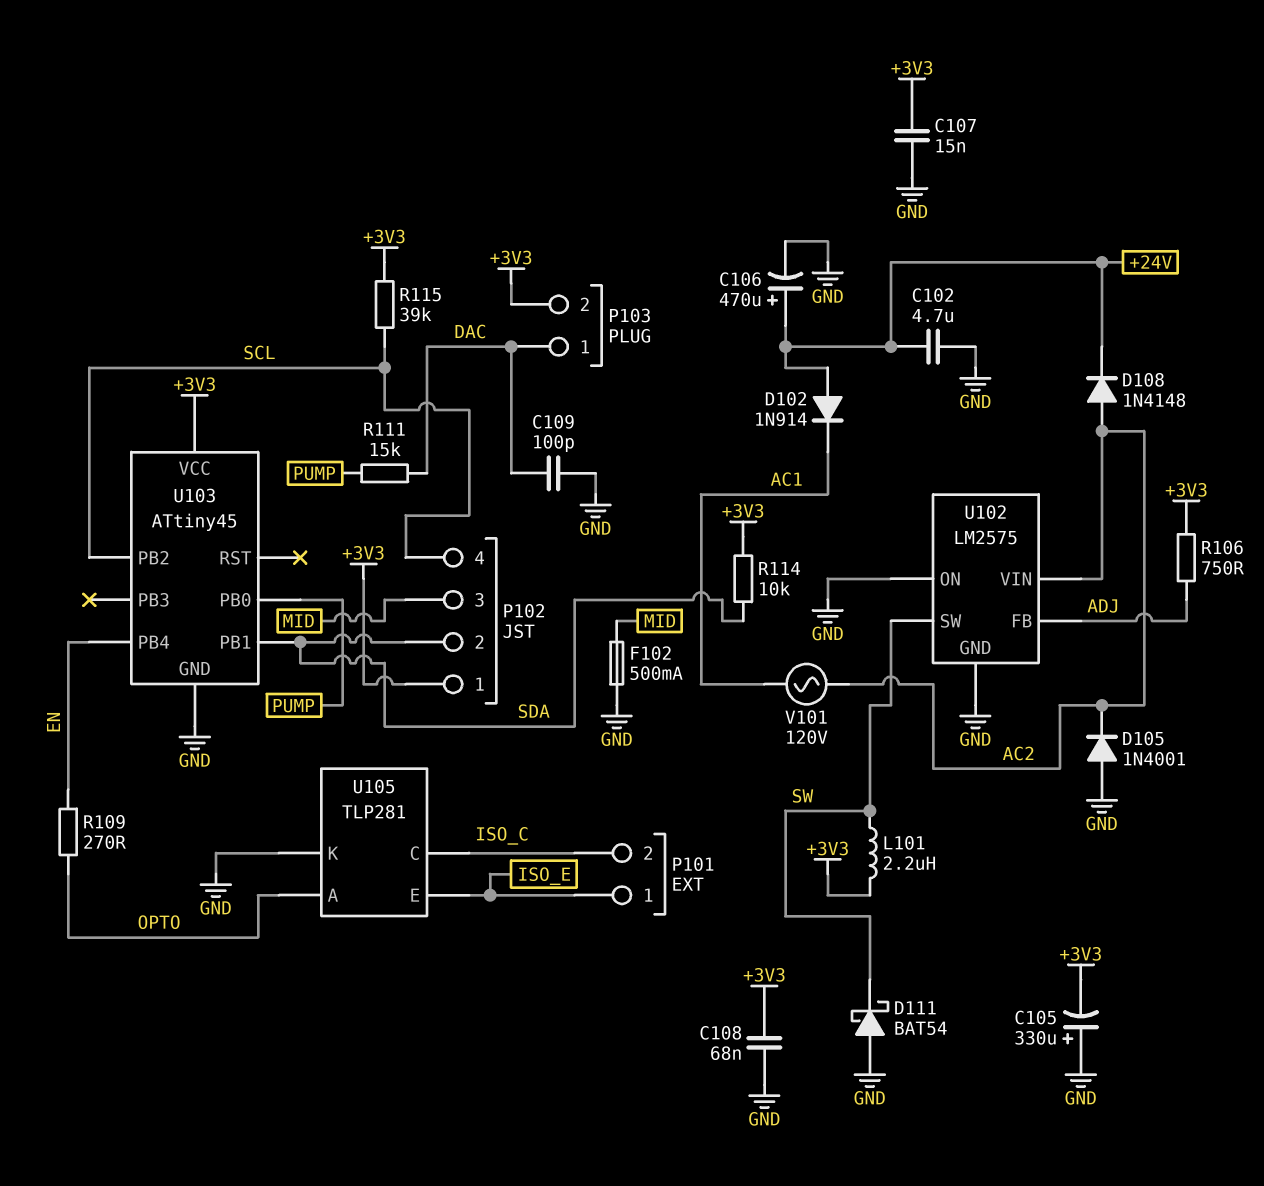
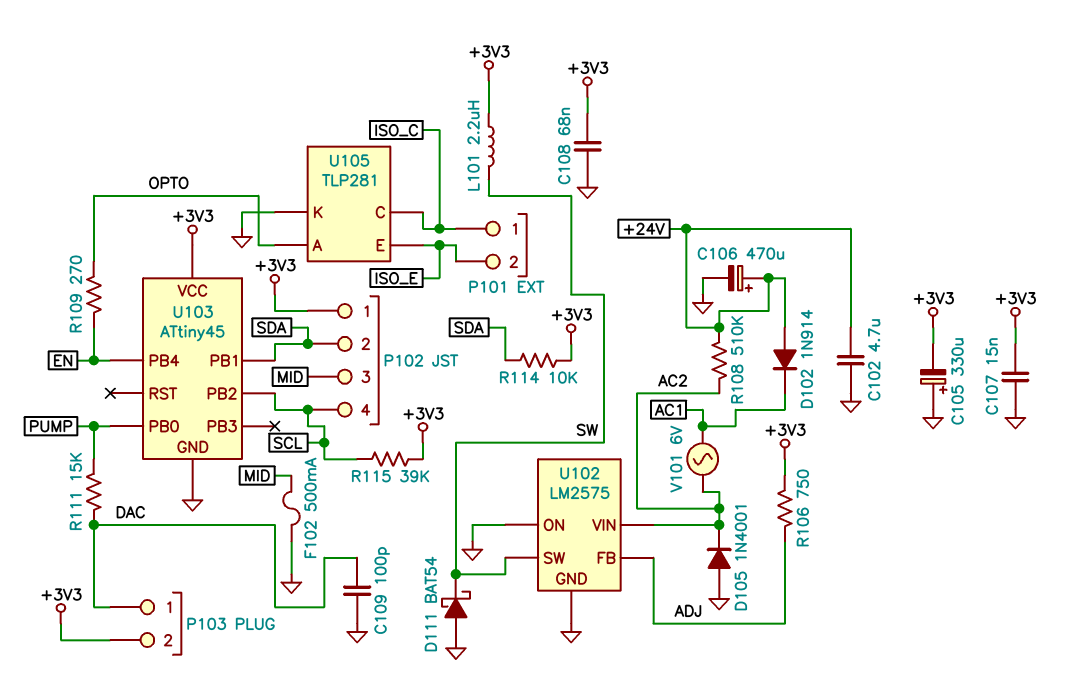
D108: diode 1N4148 (A AC2, K +24V) -> none
P101 pin 1: ISO_E -> ISO_C
P101 pin 2: ISO_C -> ISO_E
R108: none -> 510k (+24V, AC2)
V101: AC 120V (AC1, AC2) -> AC 6V (AC1, AC2)

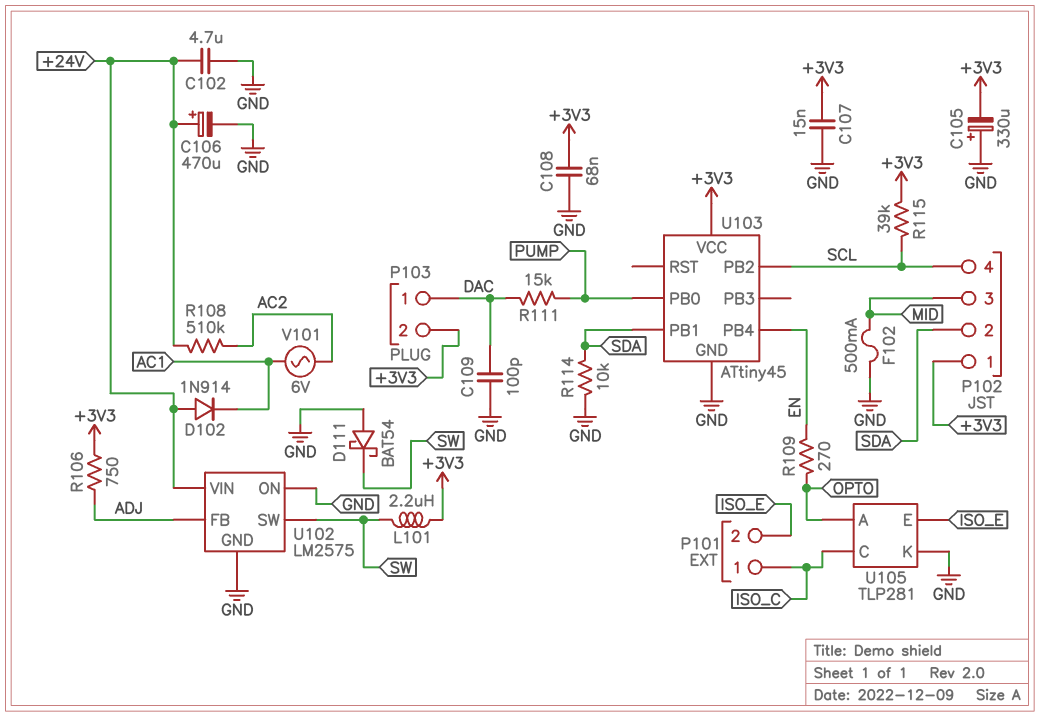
D105: diode 1N4001 (A GND, K AC2) -> none
R114: 10k (+3V3, SDA) -> 10k (GND, SDA)
U102 pin VIN: AC2 -> +24V

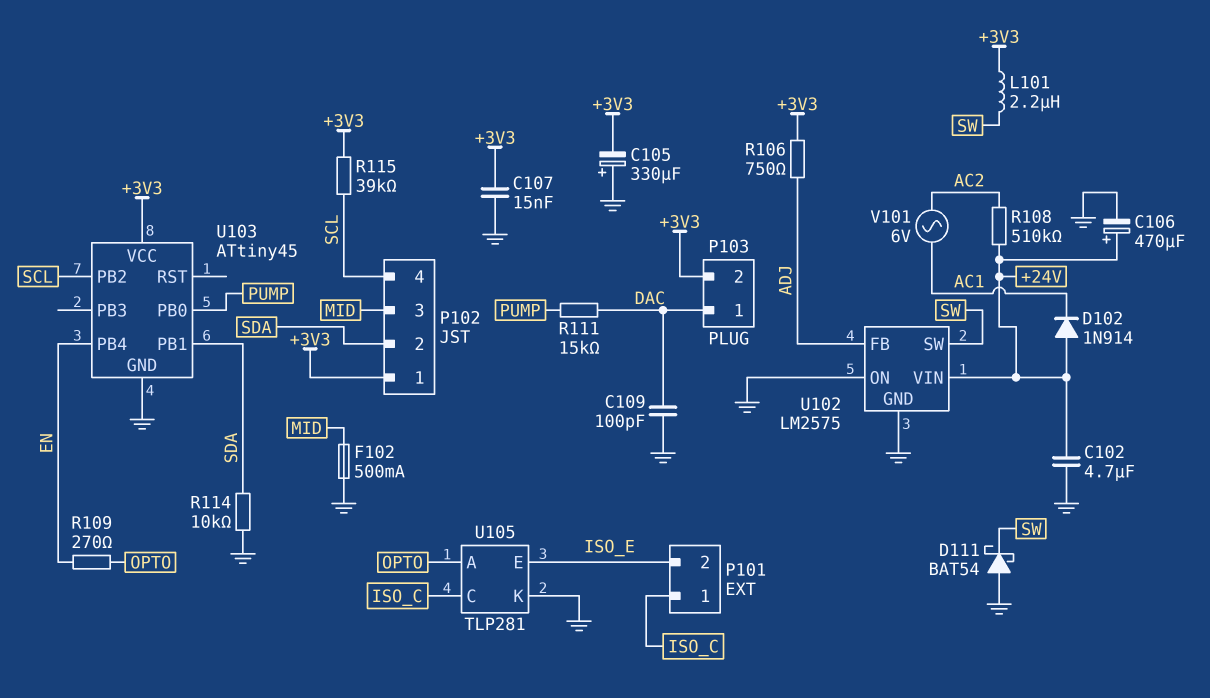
C108: 68nF (+3V3, GND) -> none

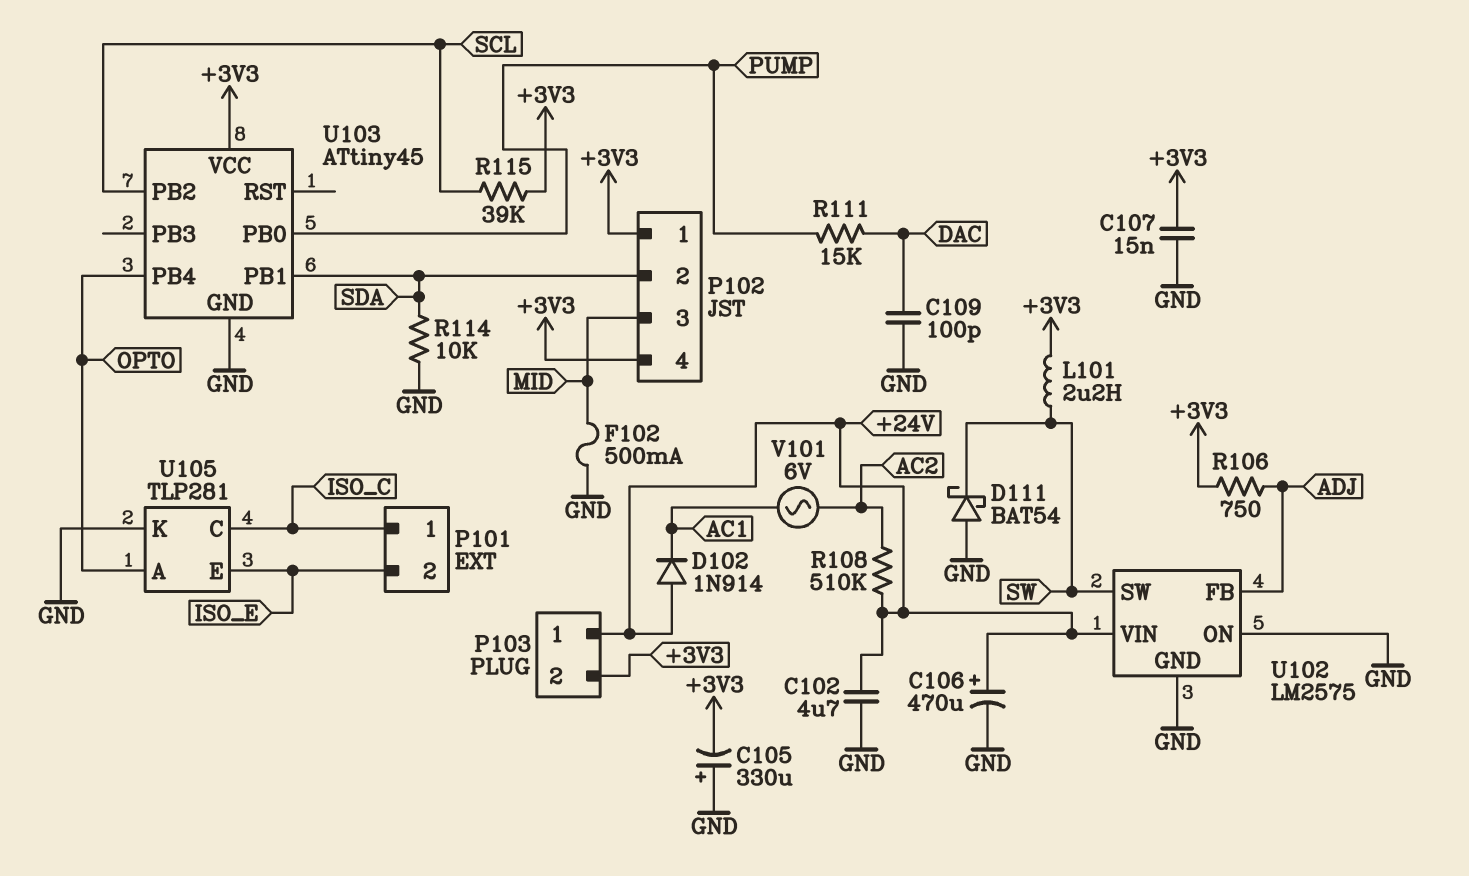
P102 pin 4: SCL -> +3V3
P103 pin 1: DAC -> +24V
R109: 270 (EN, OPTO) -> none
U103 pin PB4: EN -> OPTO

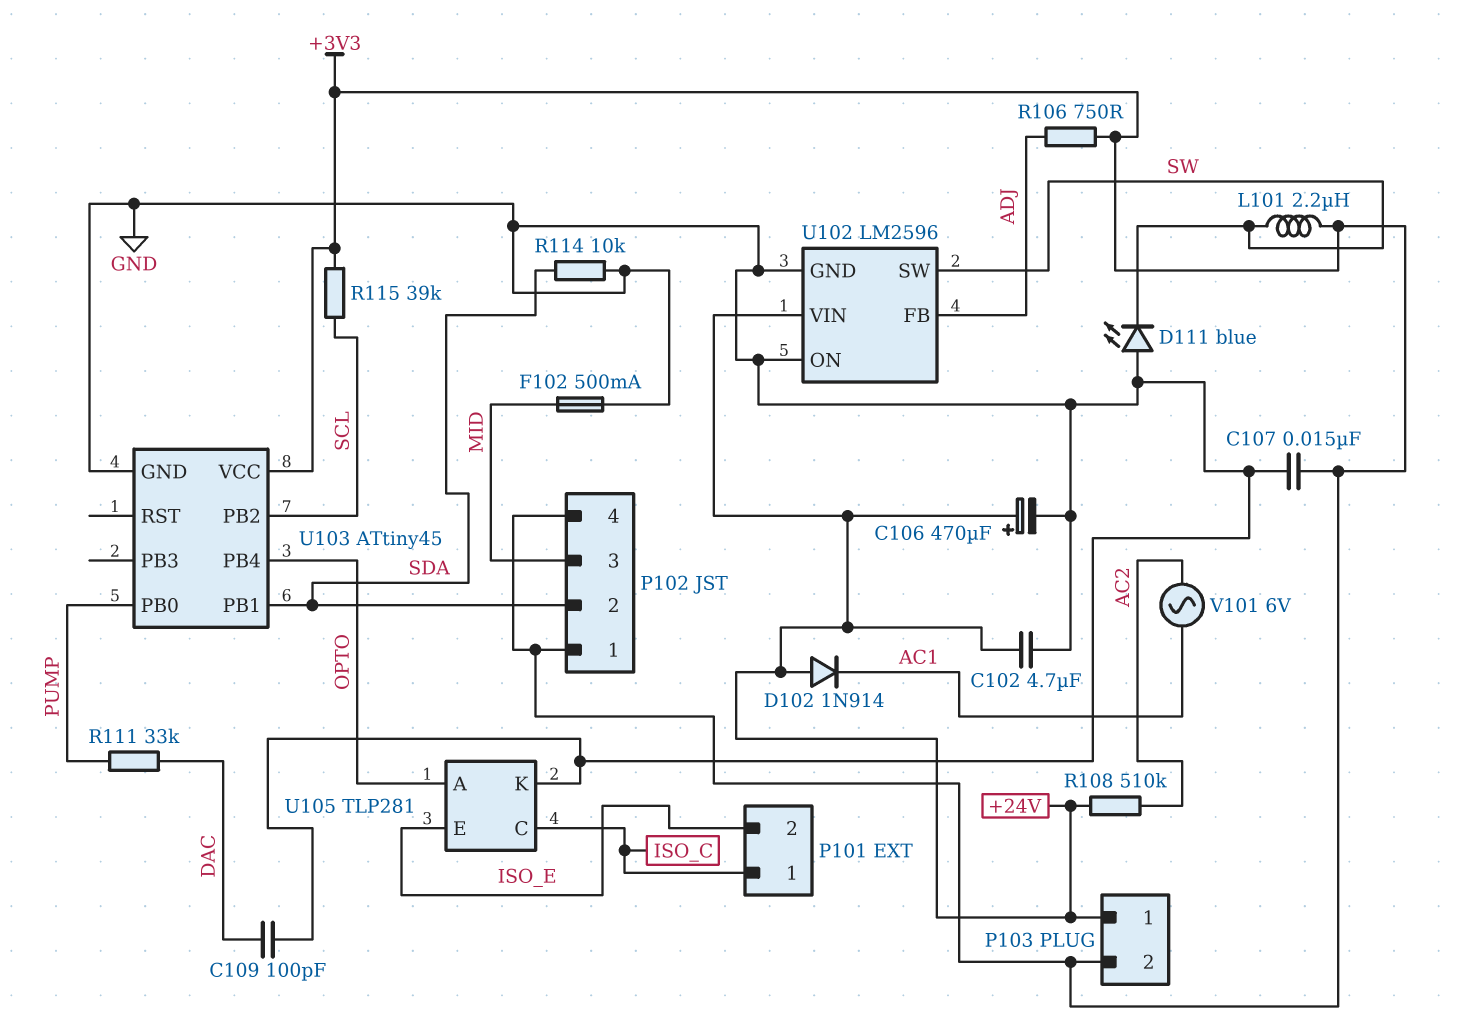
C105: 330uF (plus GND, minus +3V3) -> none
D111: schottky BAT54 (A GND, K SW) -> LED blue (A GND, K SW)
R111: 15k (DAC, PUMP) -> 33k (DAC, PUMP)
U102: LM2575 -> LM2596

